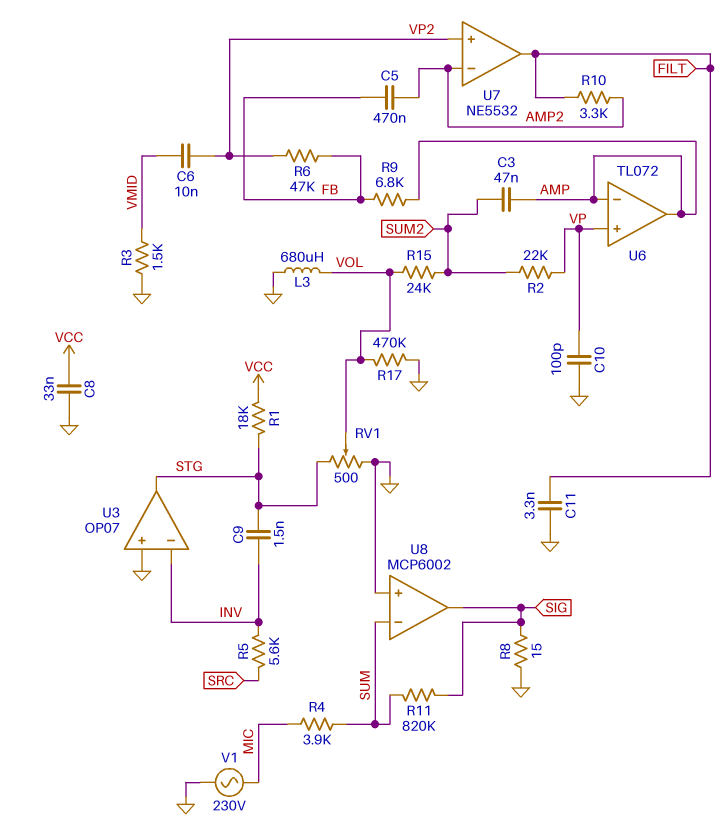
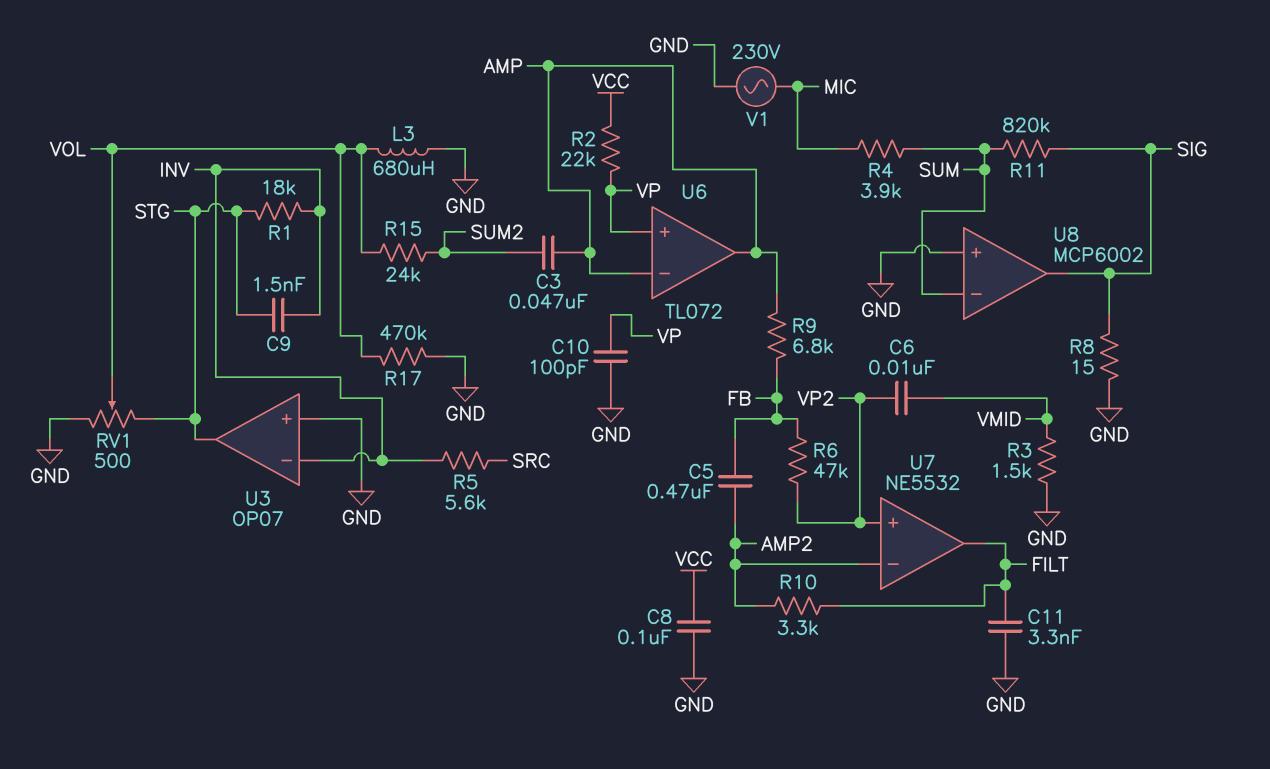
C8: 33nF (GND, VCC) -> 100nF (GND, VCC)
R1: 18k (STG, VCC) -> 18k (INV, STG)
R2: 22k (SUM2, VP) -> 22k (VCC, VP)

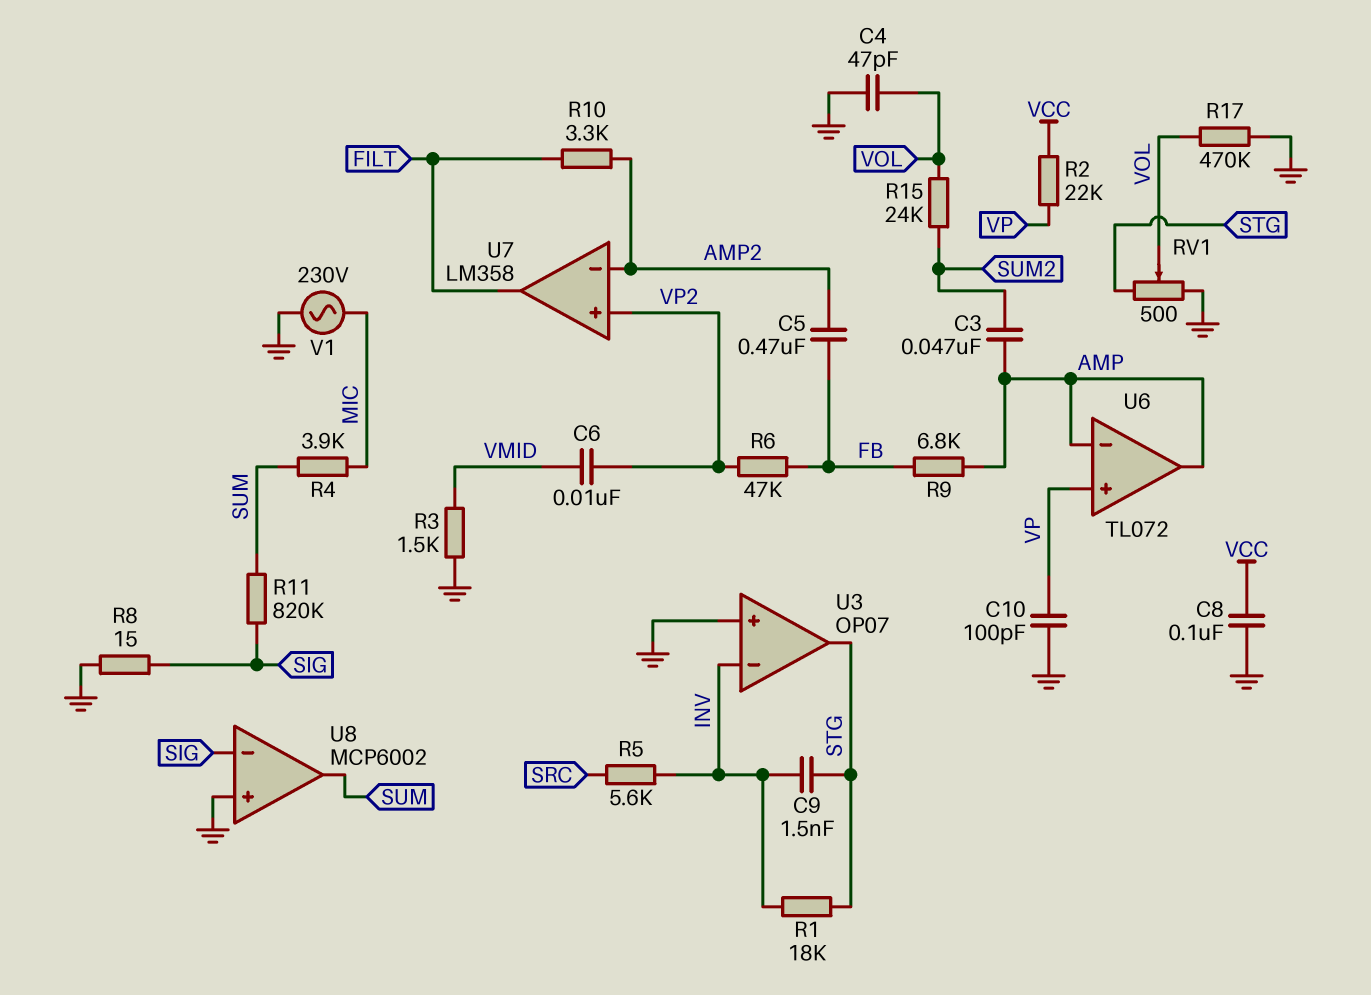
C4: none -> 47pF (GND, VOL)
C11: 3.3nF (FILT, GND) -> none
L3: 680uH (GND, VOL) -> none
U7: NE5532 -> LM358
U8 pin in-: SUM -> SIG
U8 pin out: SIG -> SUM

